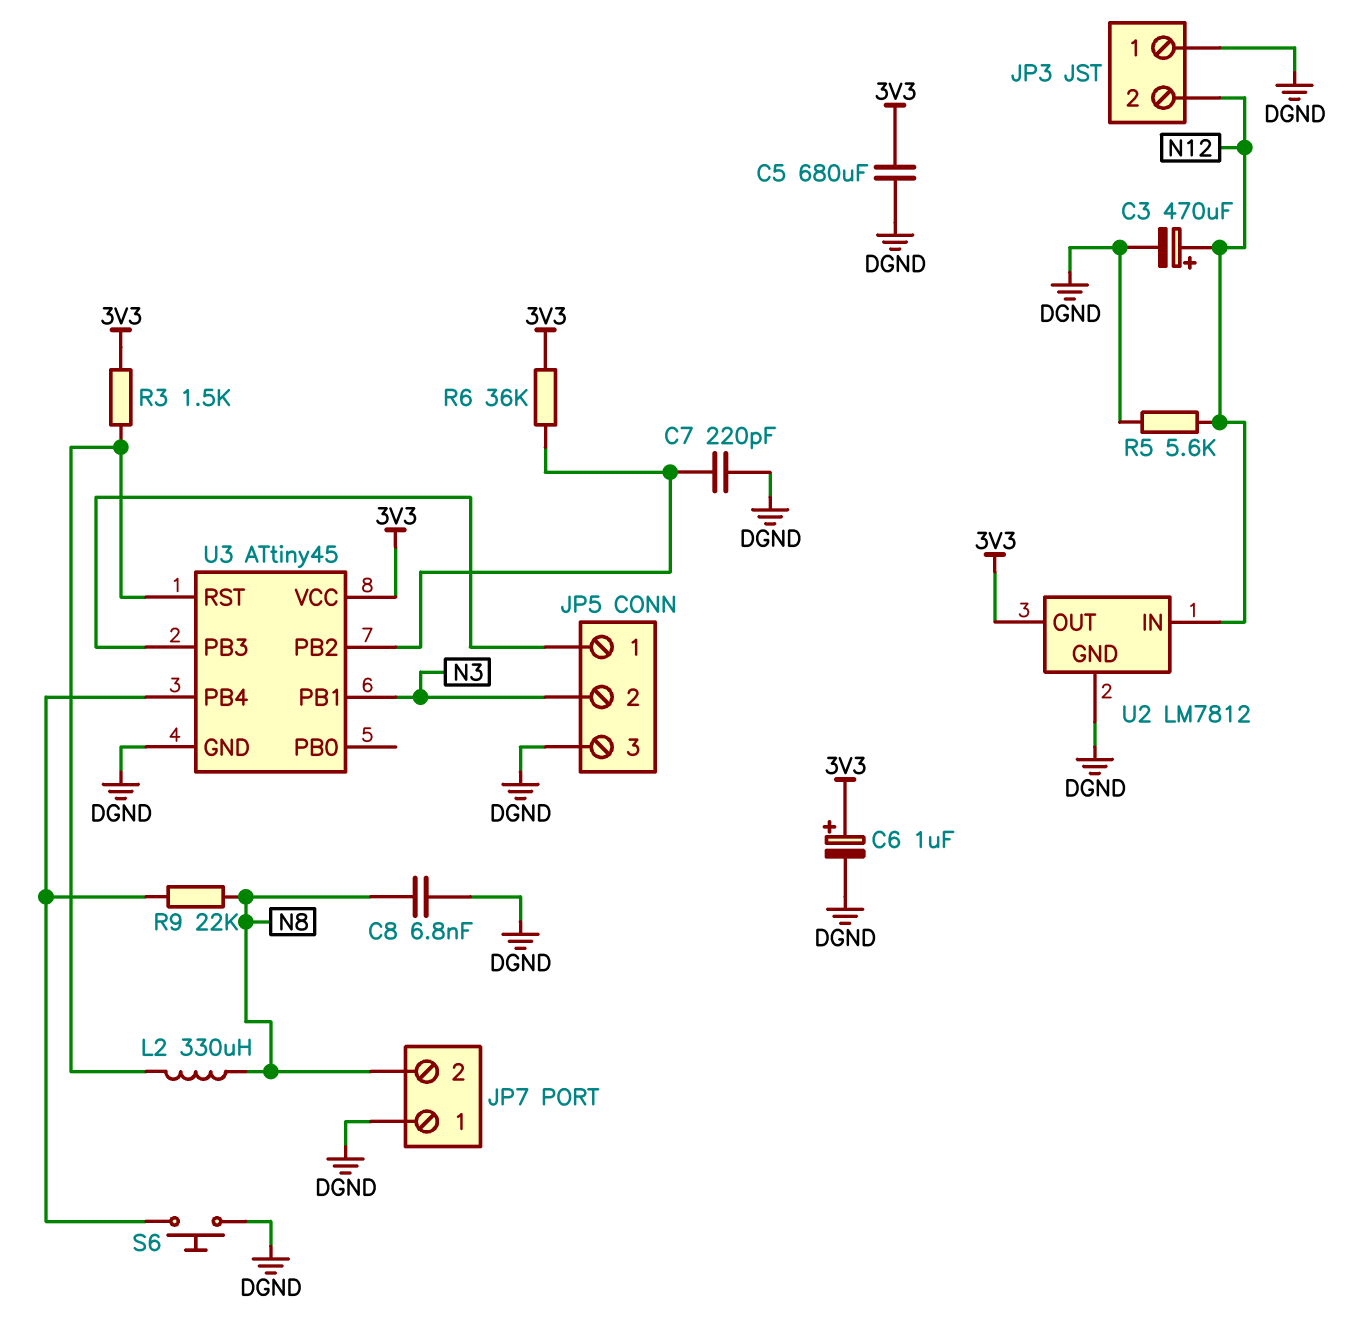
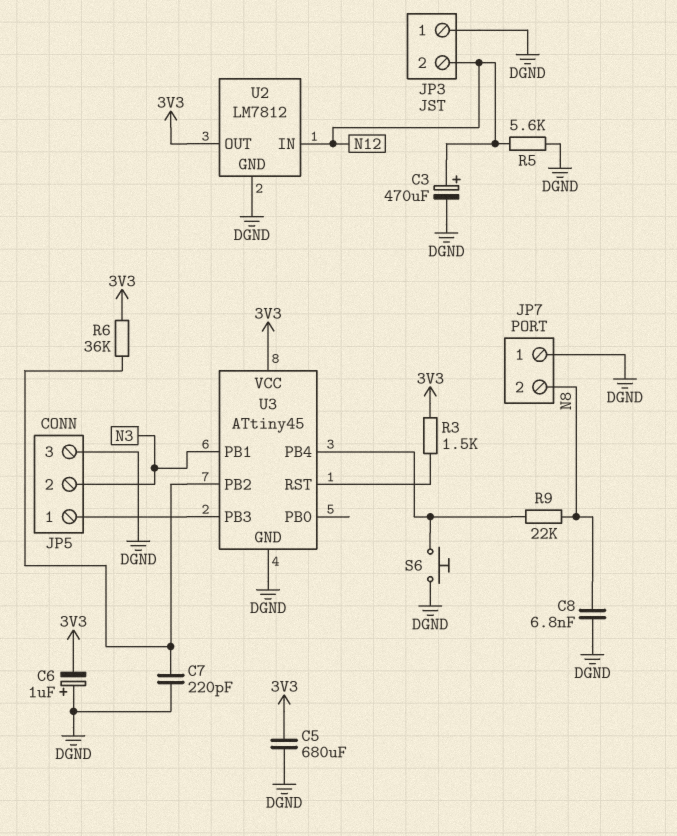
C6: 1uF (plus 3V3, minus DGND) -> 1uF (plus DGND, minus 3V3)
L2: 330uH (N8, U3/RST) -> none

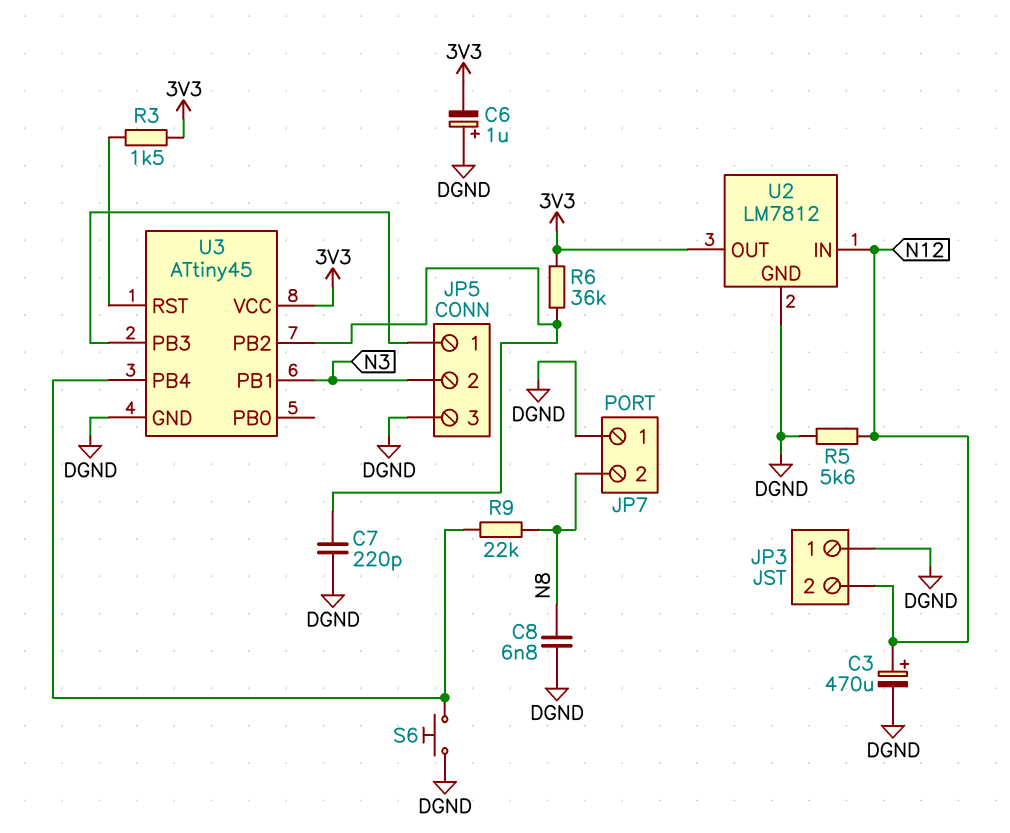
C5: 680uF (3V3, DGND) -> none

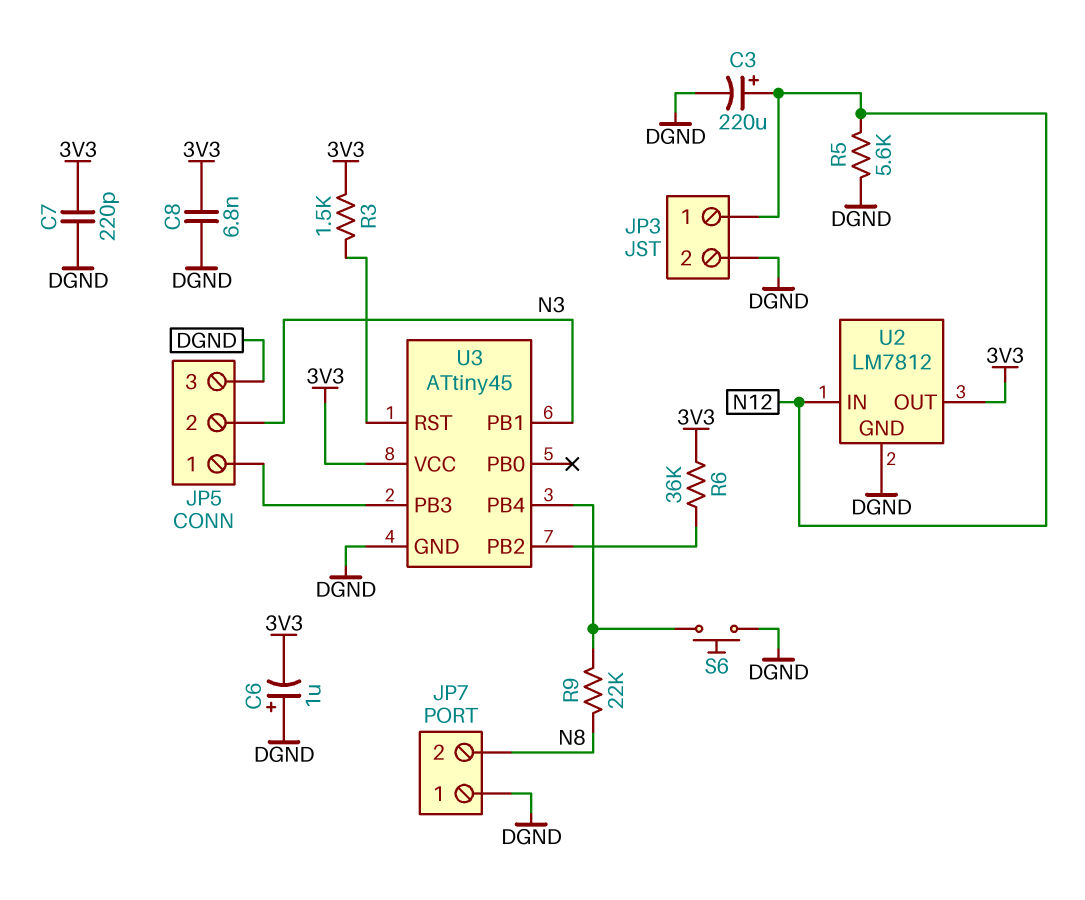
C3: 470uF (plus N12, minus DGND) -> 220uF (plus N12, minus DGND)
C7: 220pF (DGND, U3/PB2) -> 220pF (3V3, DGND)
C8: 6.8nF (DGND, N8) -> 6.8nF (3V3, DGND)
JP3 pin 1: DGND -> N12
JP3 pin 2: N12 -> DGND

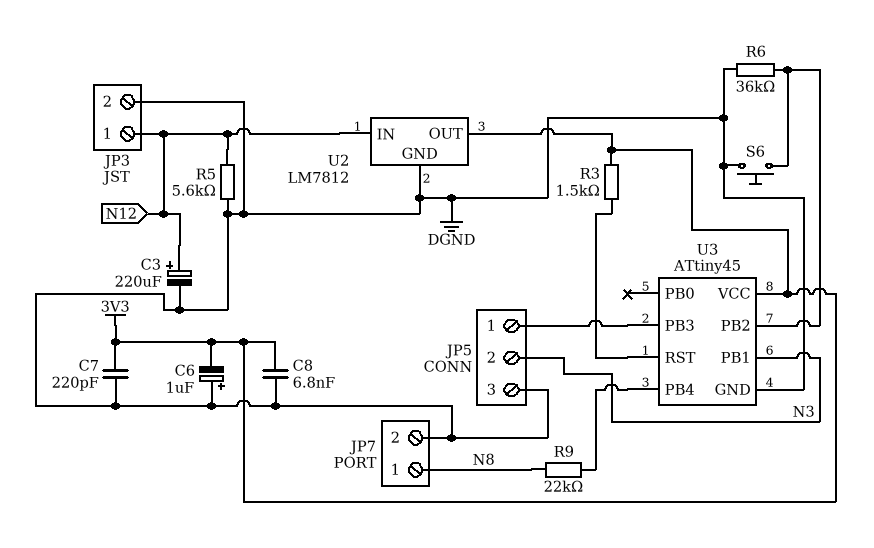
JP7 pin 1: DGND -> N8
JP7 pin 2: N8 -> DGND
R6: 36k (3V3, U3/PB2) -> 36k (DGND, U3/PB2)
S6: button (DGND, U3/PB4) -> button (DGND, U3/PB2)

